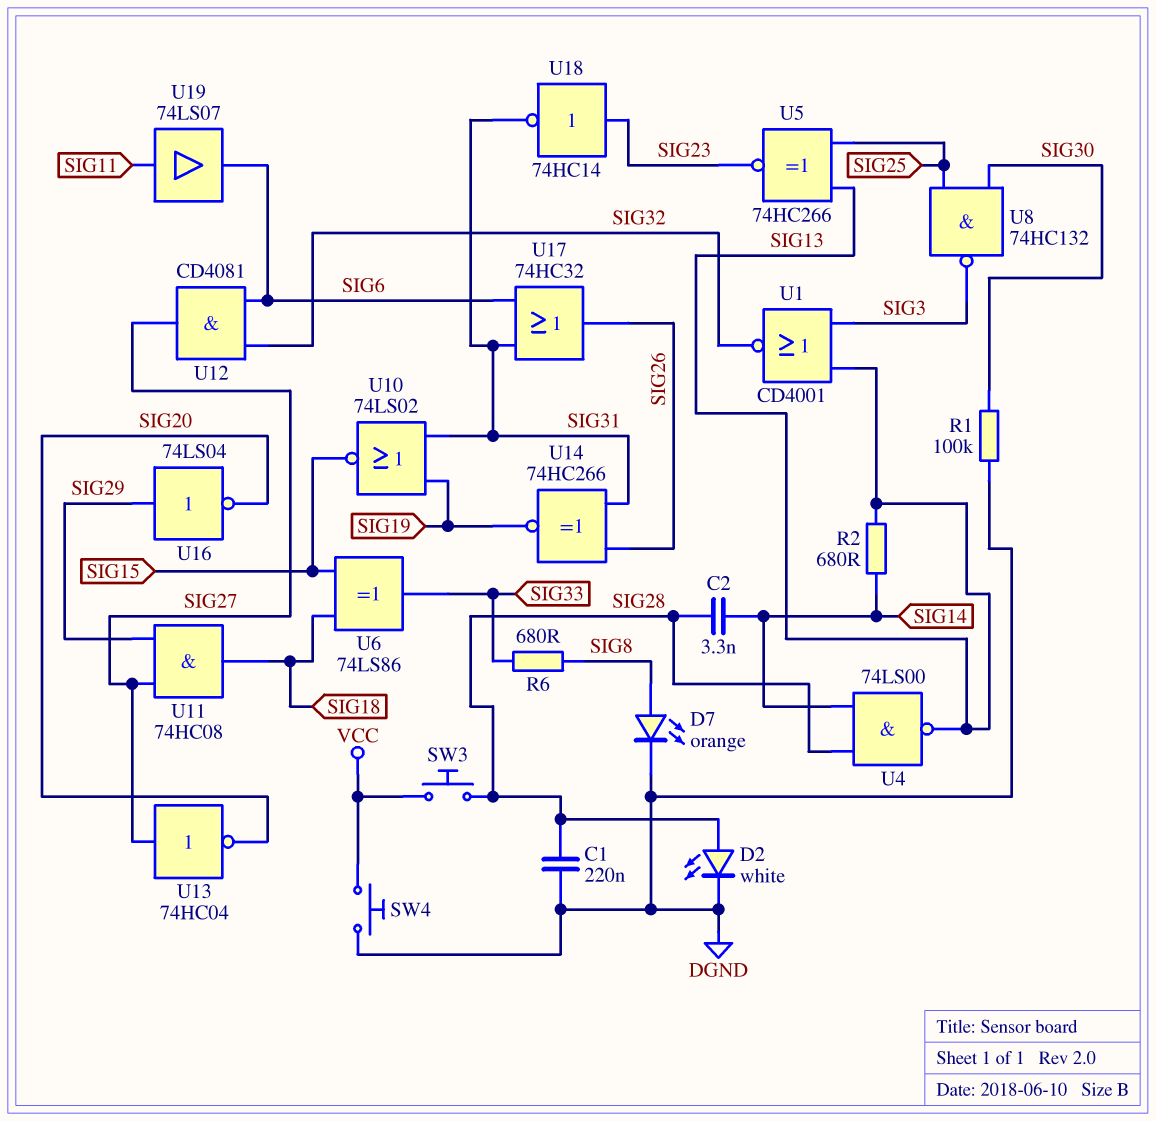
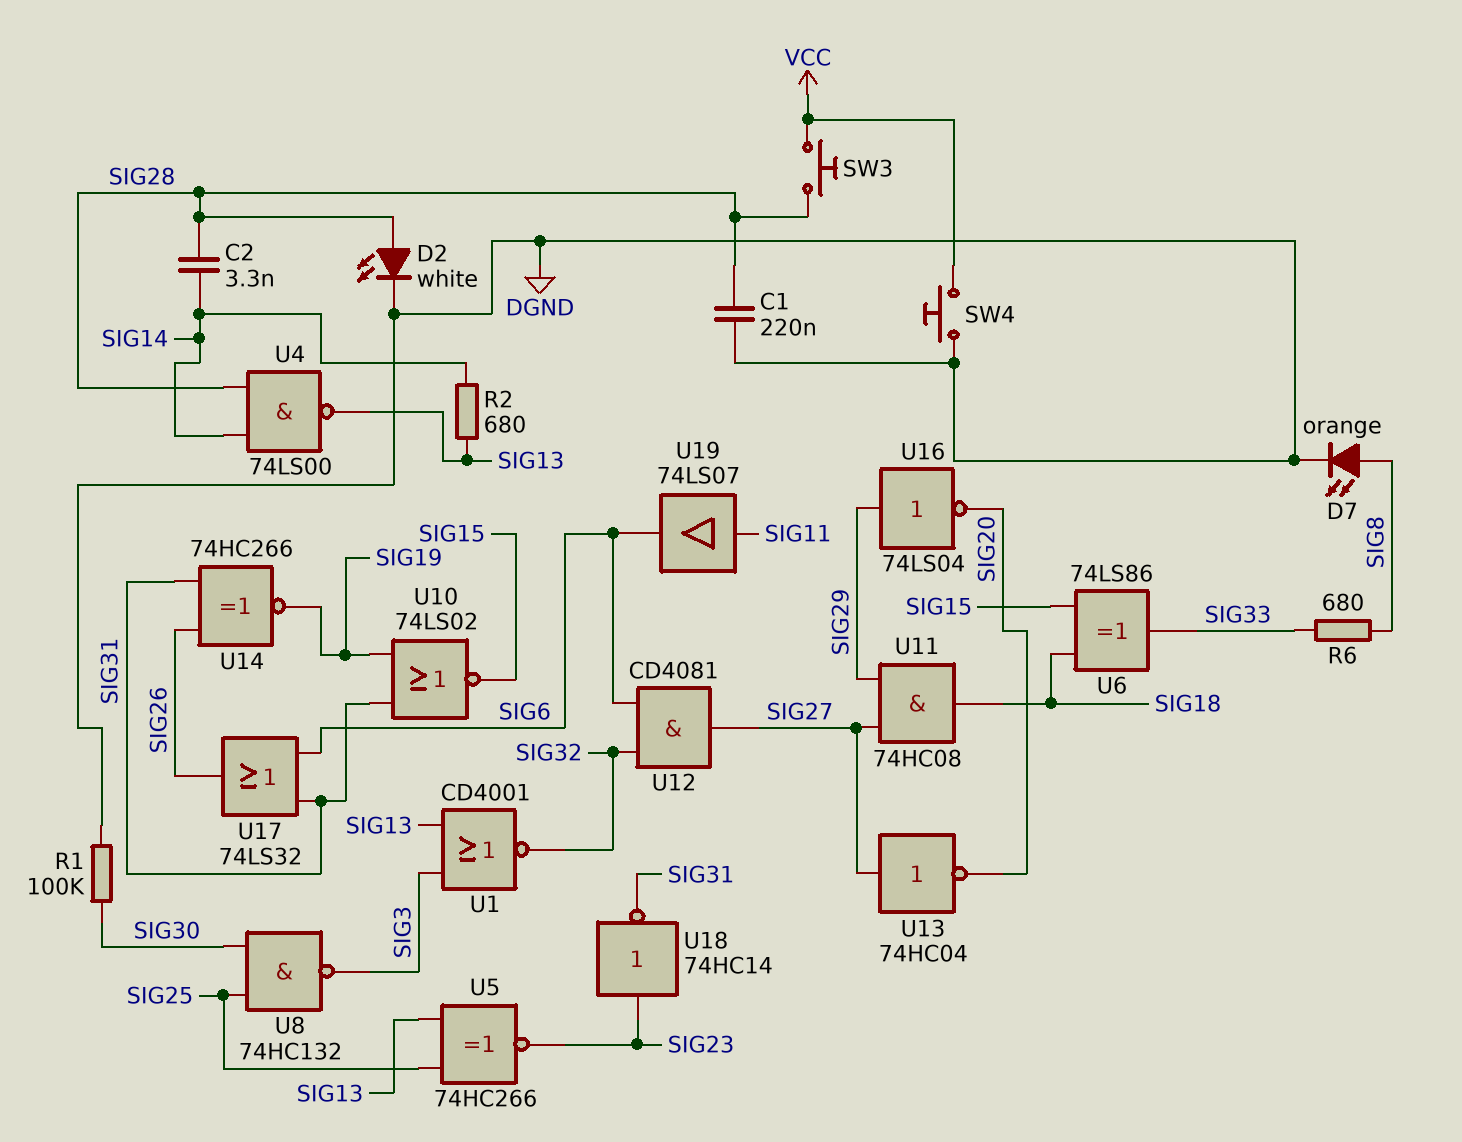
U17: OR 74HC32 (in SIG6, in SIG31, out SIG26) -> OR 74LS32 (in SIG6, in SIG31, out SIG26)

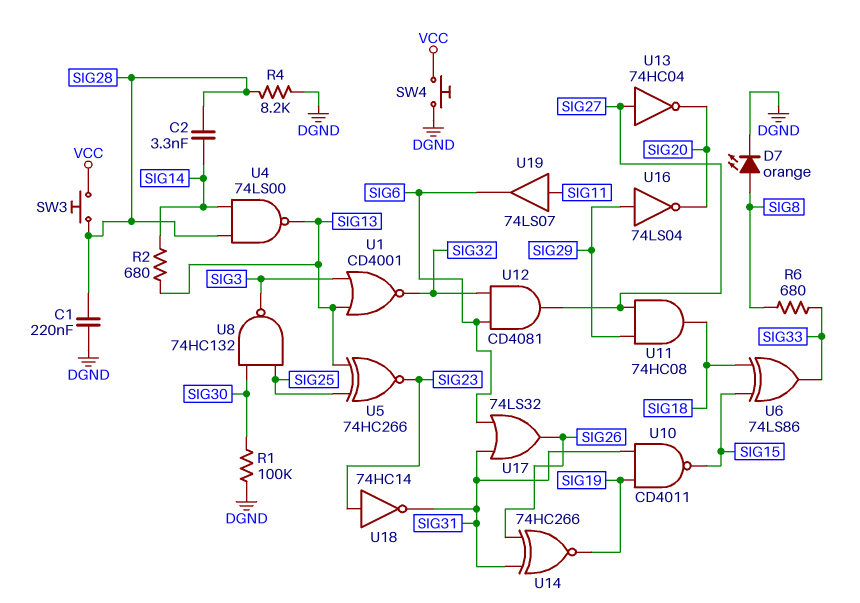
D2: LED white (A SIG28, K DGND) -> none
R4: none -> 8.2k (DGND, SIG28)
U10: NOR 74LS02 (in SIG19, in SIG31, out SIG15) -> NAND CD4011 (in SIG19, in SIG31, out SIG15)

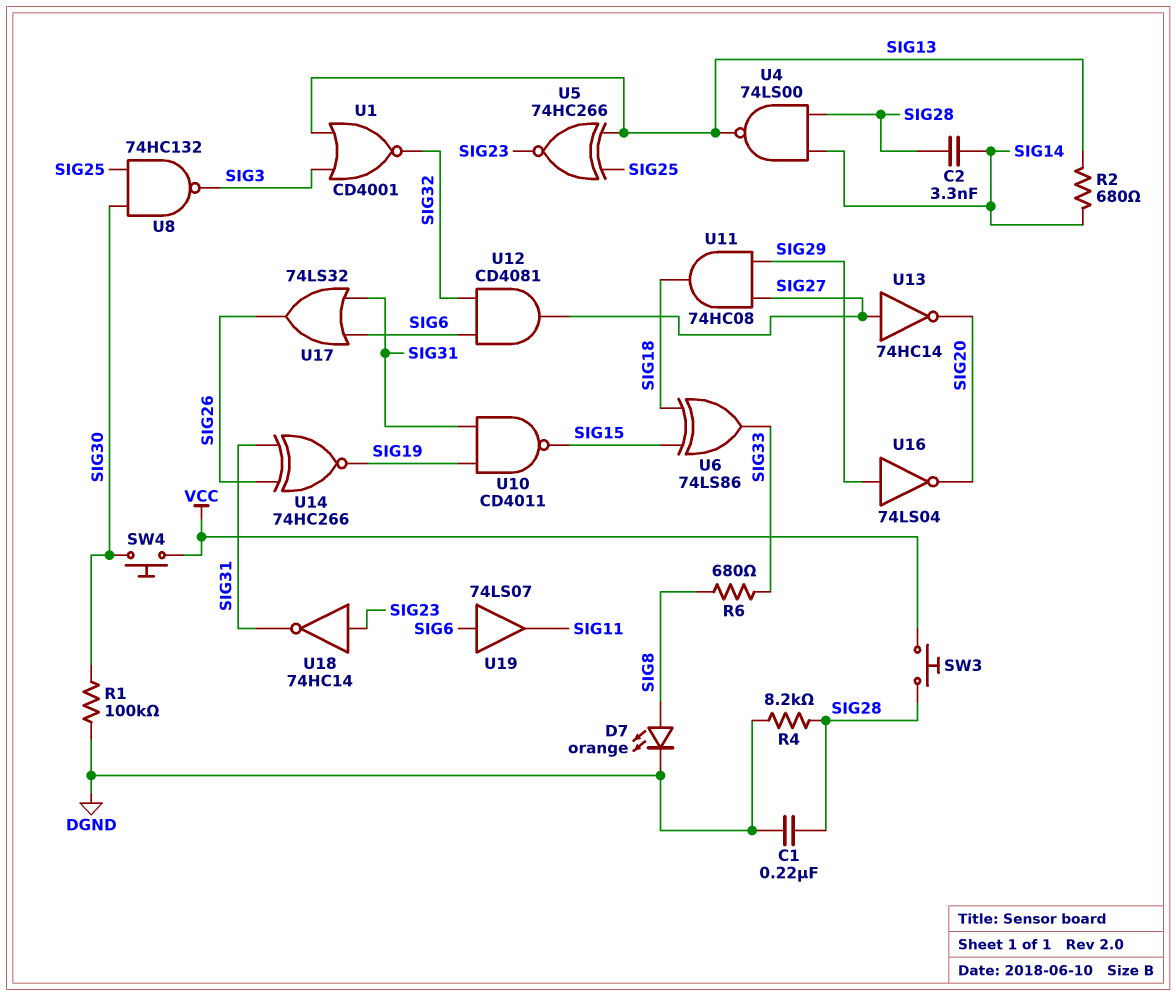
SW4: button (DGND, VCC) -> button (SIG30, VCC)
U13: NOT 74HC04 (in SIG27, out SIG20) -> NOT 74HC14 (in SIG27, out SIG20)
U19: buffer 74LS07 (in SIG11, out SIG6) -> buffer 74LS07 (in SIG6, out SIG11)

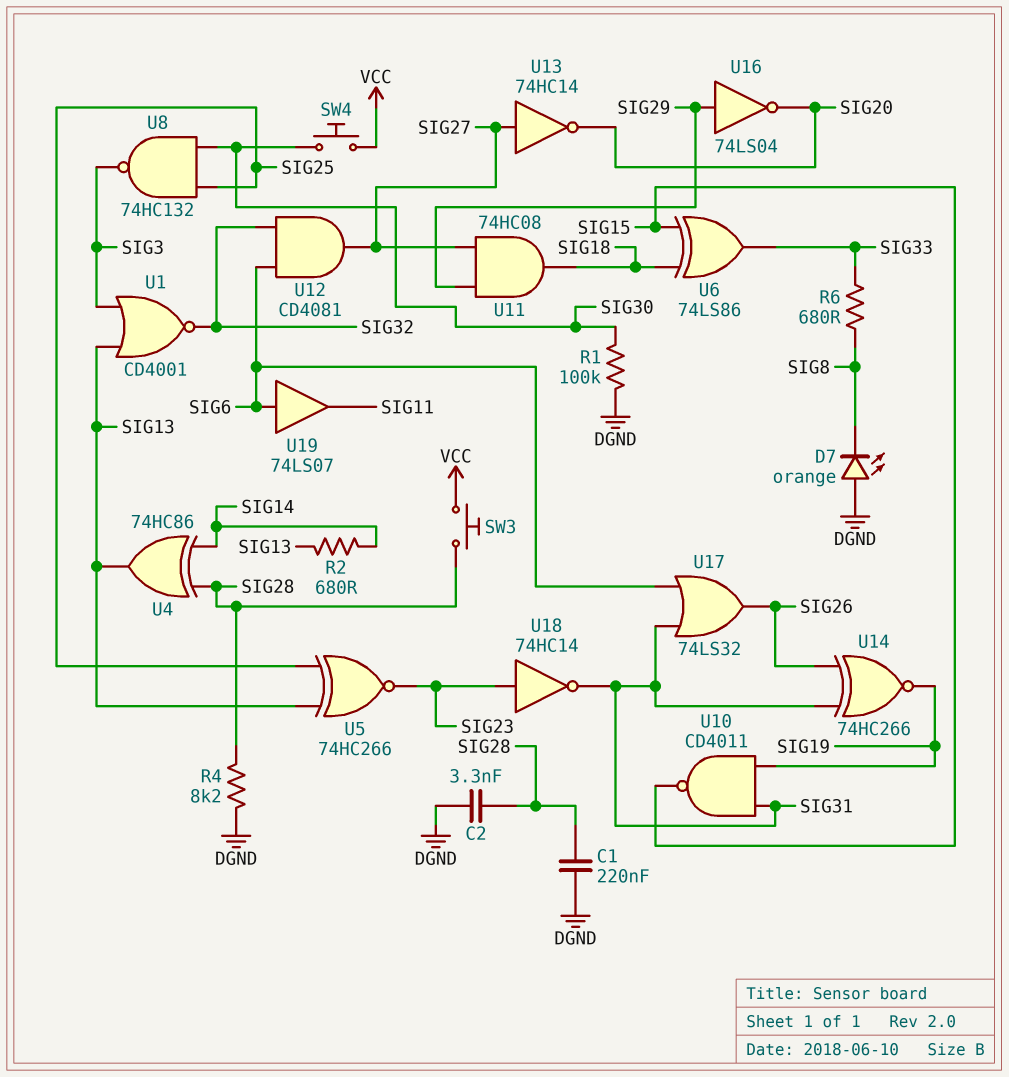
C2: 3.3nF (SIG14, SIG28) -> 3.3nF (DGND, SIG28)
D7: LED orange (A SIG8, K DGND) -> LED orange (A DGND, K SIG8)
U4: NAND 74LS00 (in SIG14, in SIG28, out SIG13) -> XOR 74HC86 (in SIG14, in SIG28, out SIG13)

